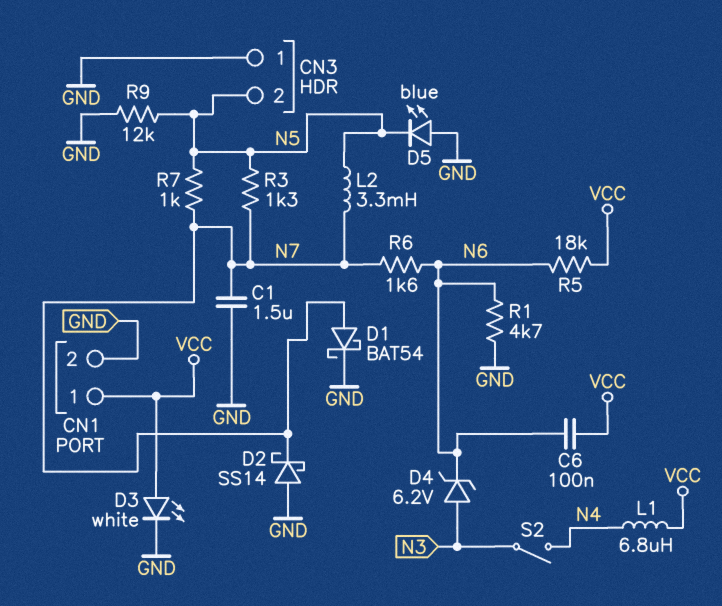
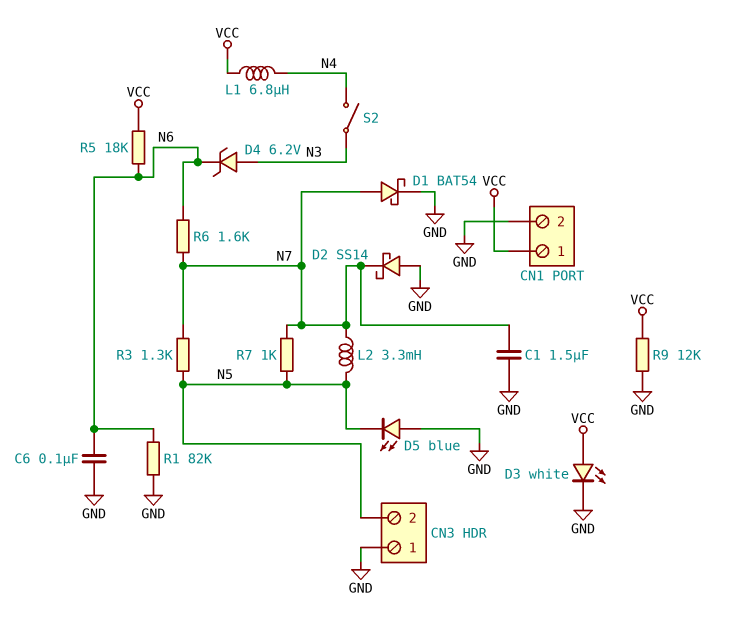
C6: 100nF (N6, VCC) -> 100nF (GND, N6)
R1: 4.7k (GND, N6) -> 82k (GND, N6)
R9: 12k (GND, N5) -> 12k (GND, VCC)

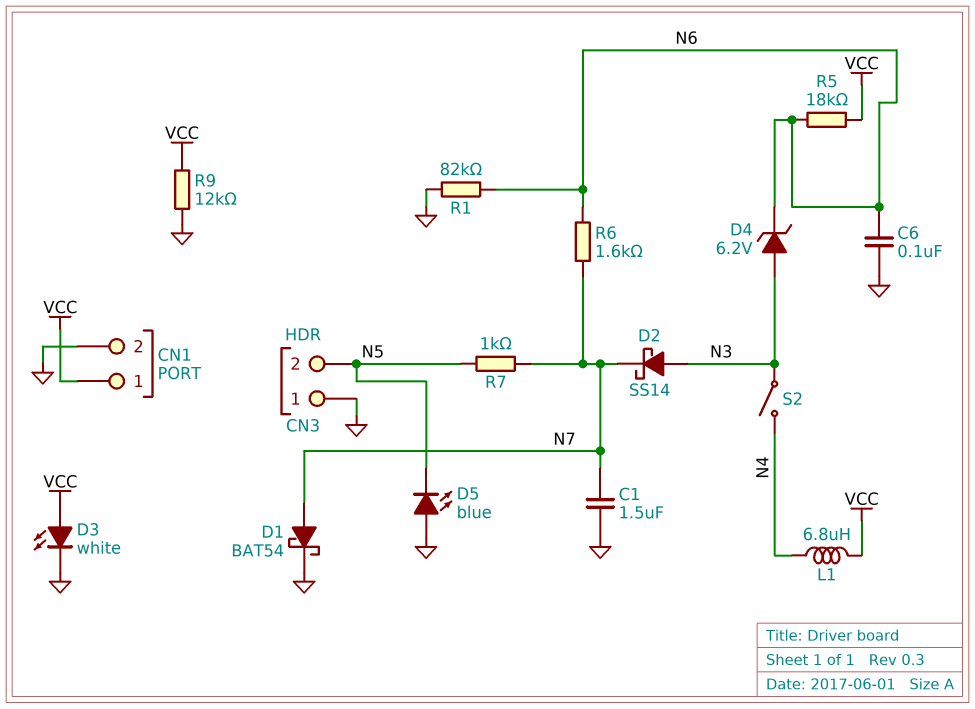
D2: schottky SS14 (A GND, K N7) -> schottky SS14 (A N3, K N7)
L2: 3.3mH (N5, N7) -> none
R3: 1.3k (N5, N7) -> none

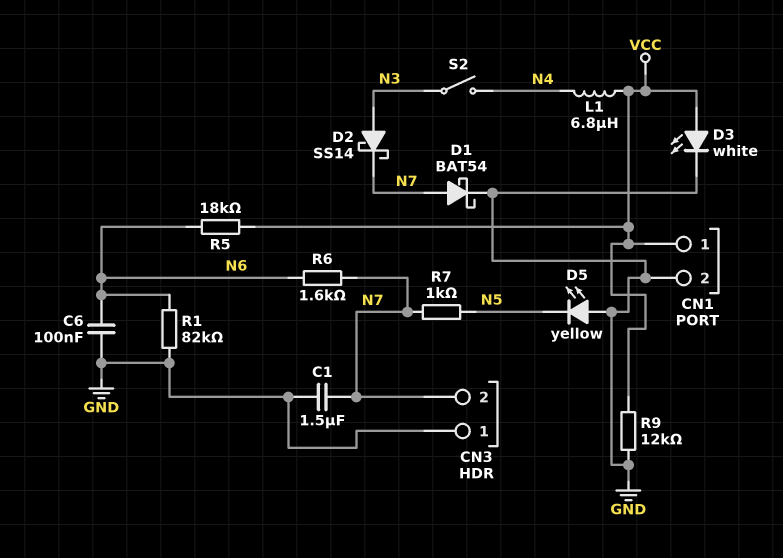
CN3 pin 2: N5 -> N7
D4: zener 6.2V (A N3, K N6) -> none
D5: LED blue (A GND, K N5) -> LED yellow (A GND, K N5)

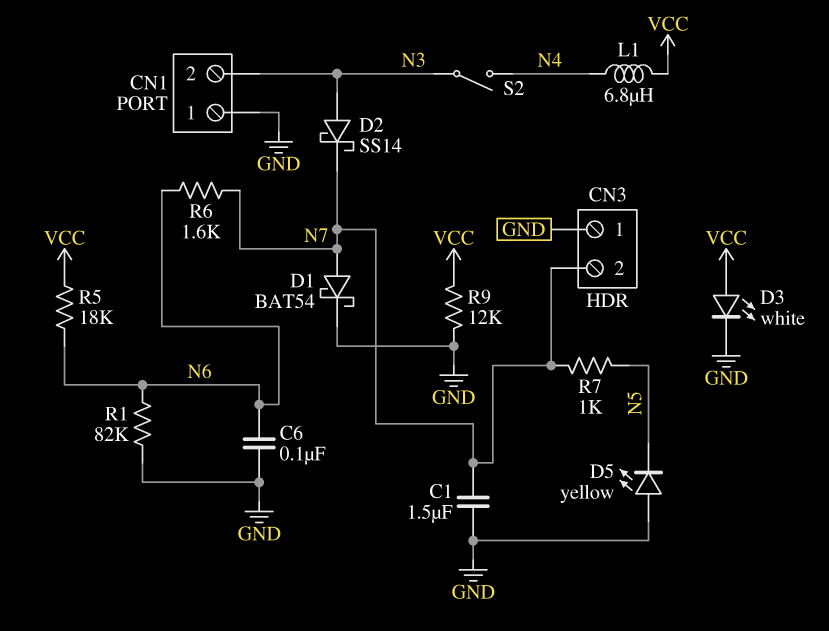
CN1 pin 1: VCC -> GND
CN1 pin 2: GND -> N3

